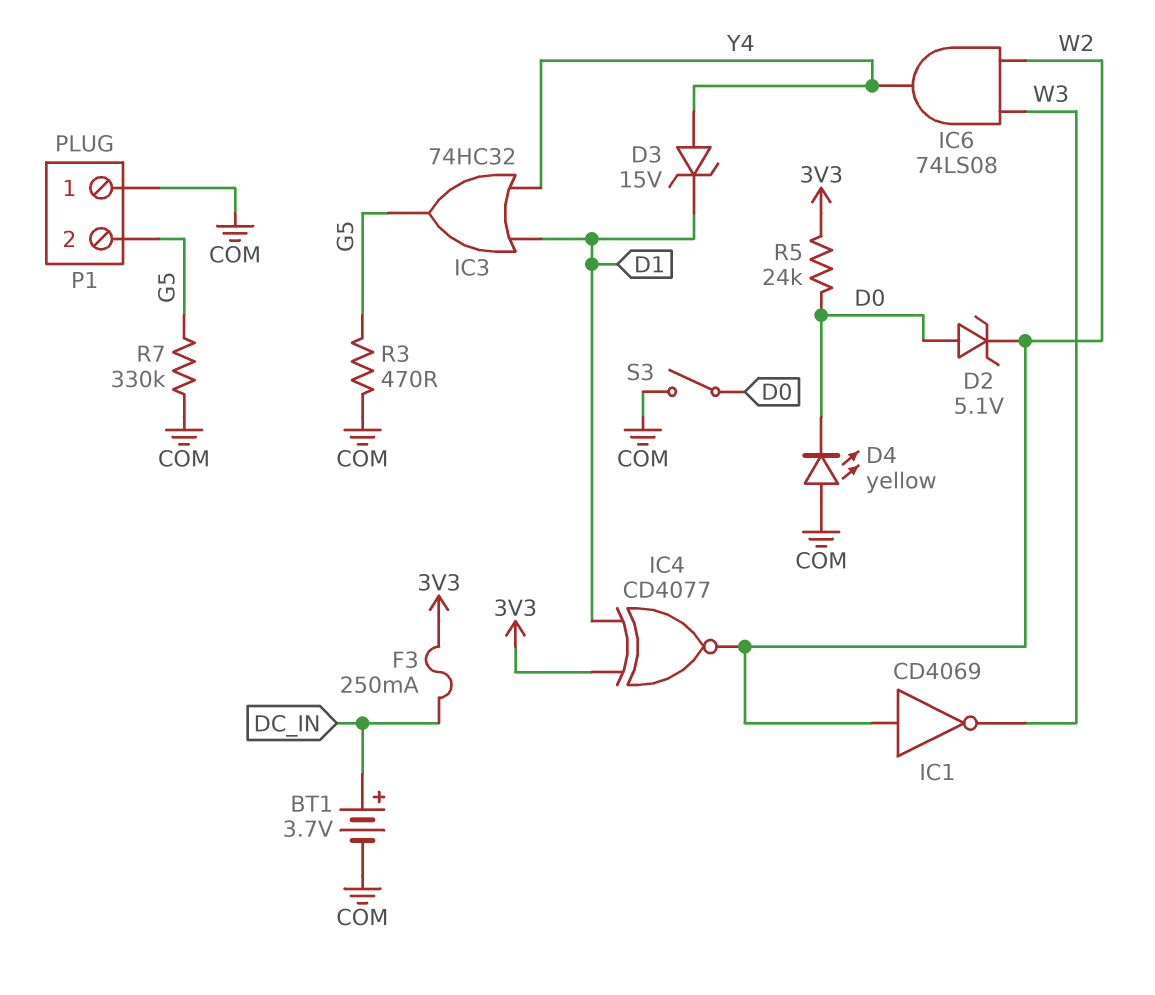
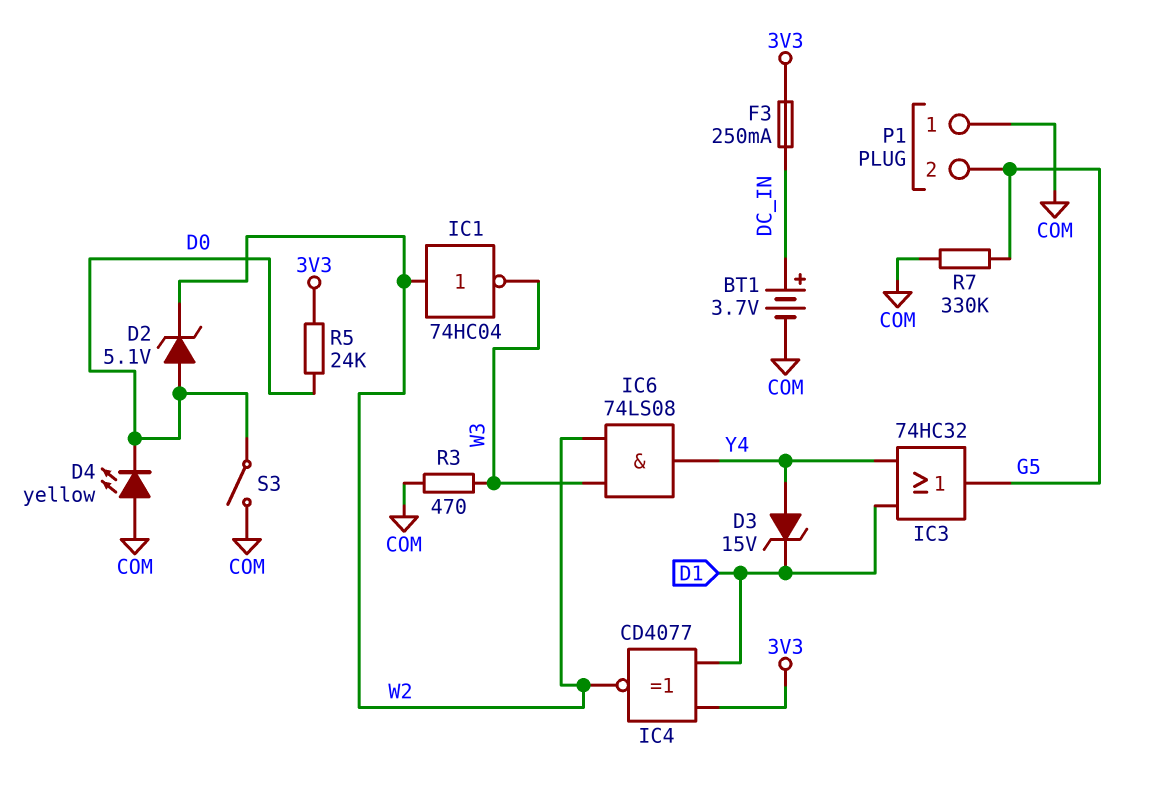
IC1: NOT CD4069 (in W2, out W3) -> NOT 74HC04 (in W2, out W3)
R3: 470 (COM, G5) -> 470 (COM, W3)

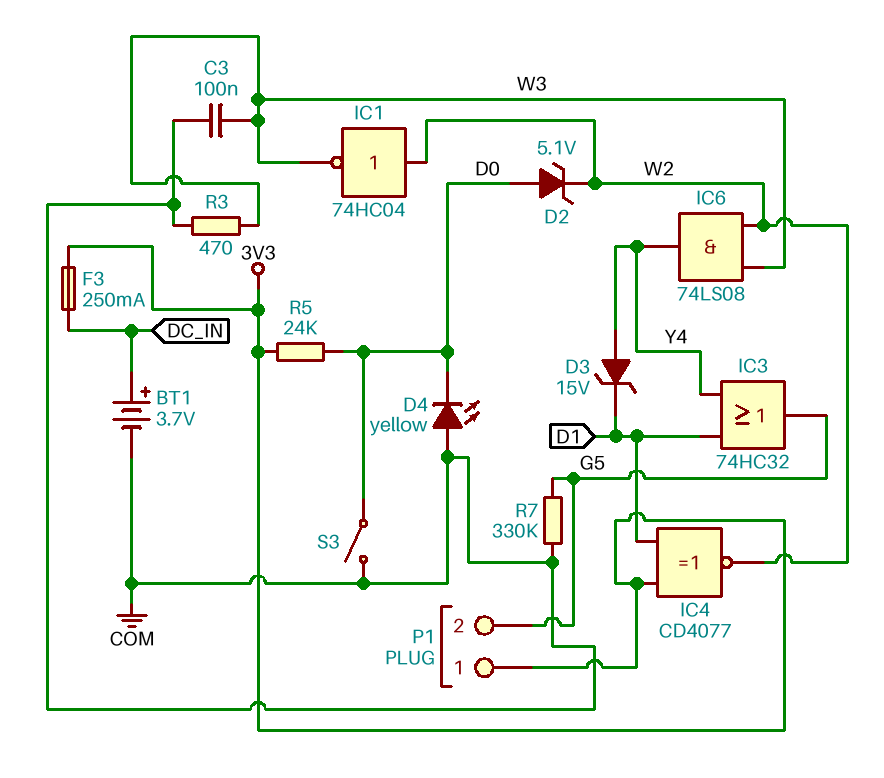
C3: none -> 100nF (COM, W3)
P1 pin 1: COM -> 3V3

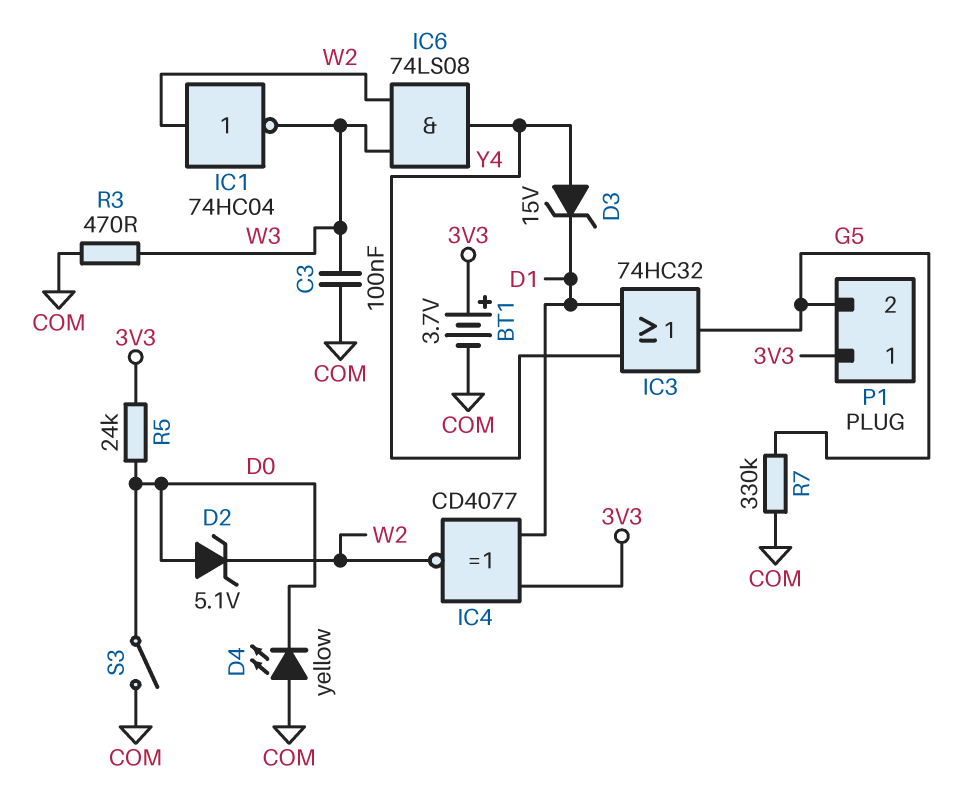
BT1: 3.7V (plus DC_IN, minus COM) -> 3.7V (plus 3V3, minus COM)
F3: 250mA (3V3, DC_IN) -> none

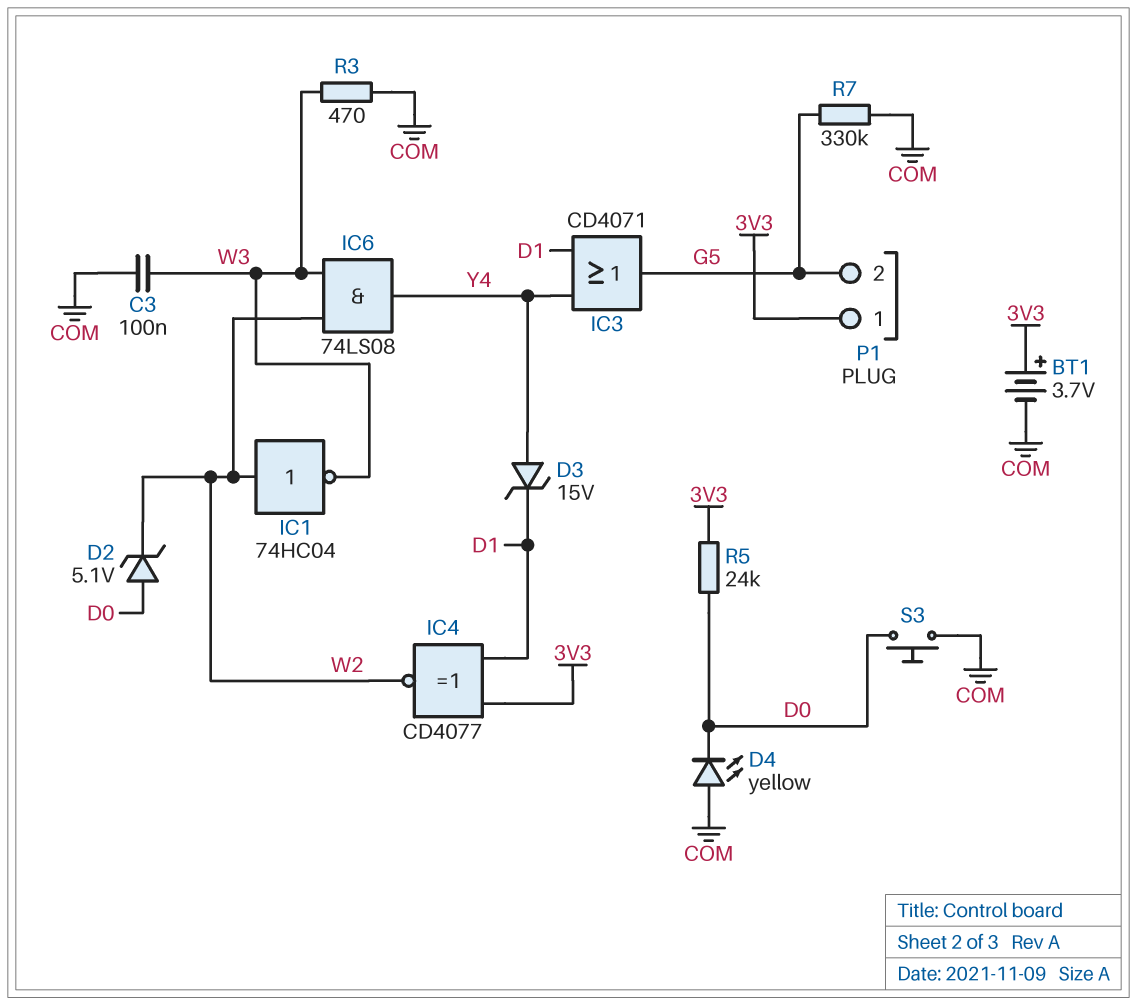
IC3: OR 74HC32 (in D1, in Y4, out G5) -> OR CD4071 (in D1, in Y4, out G5)
S3: switch (COM, D0) -> button (COM, D0)

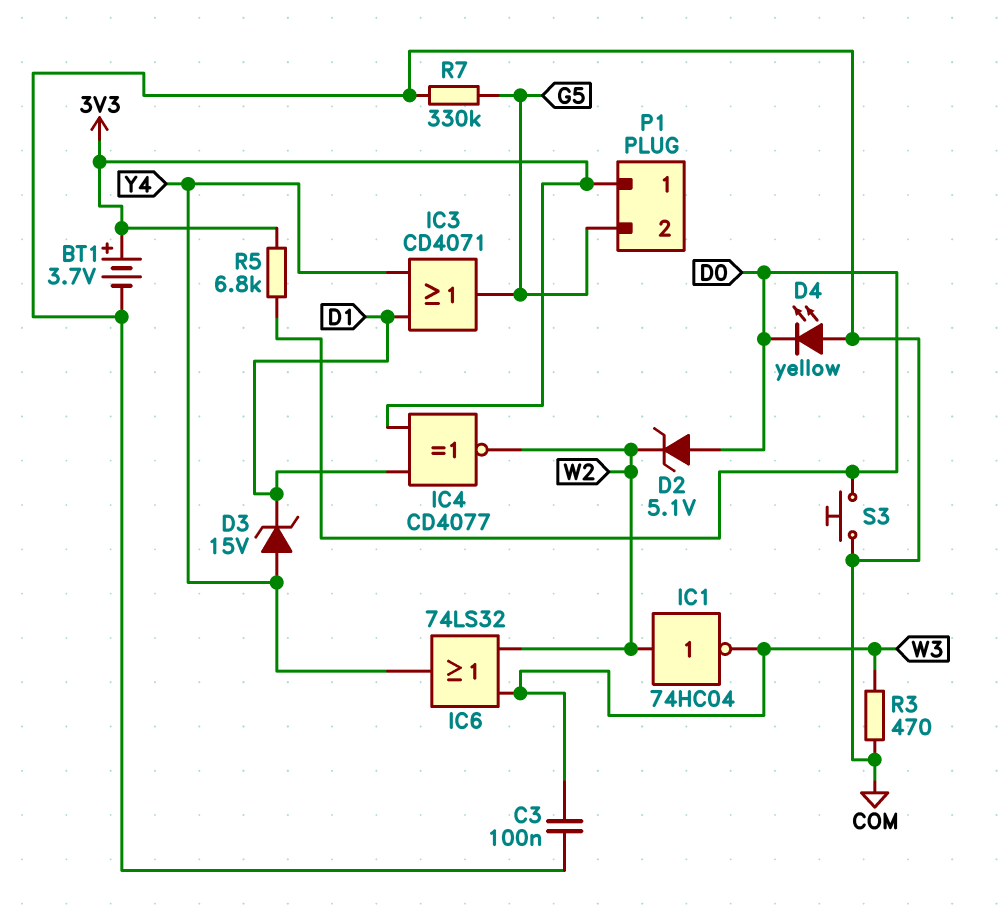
IC6: AND 74LS08 (in W2, in W3, out Y4) -> OR 74LS32 (in W2, in W3, out Y4)
R5: 24k (3V3, D0) -> 6.8k (3V3, D0)

